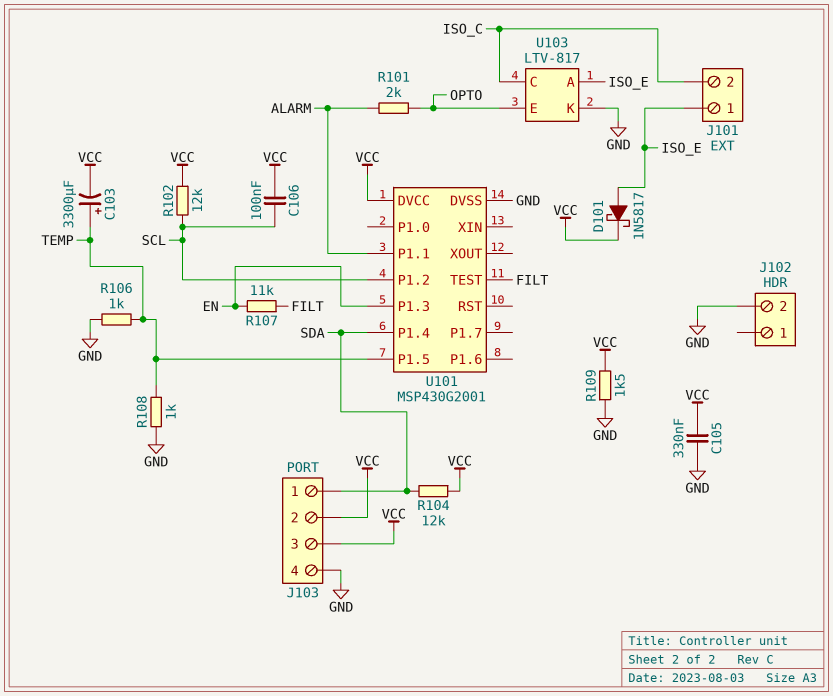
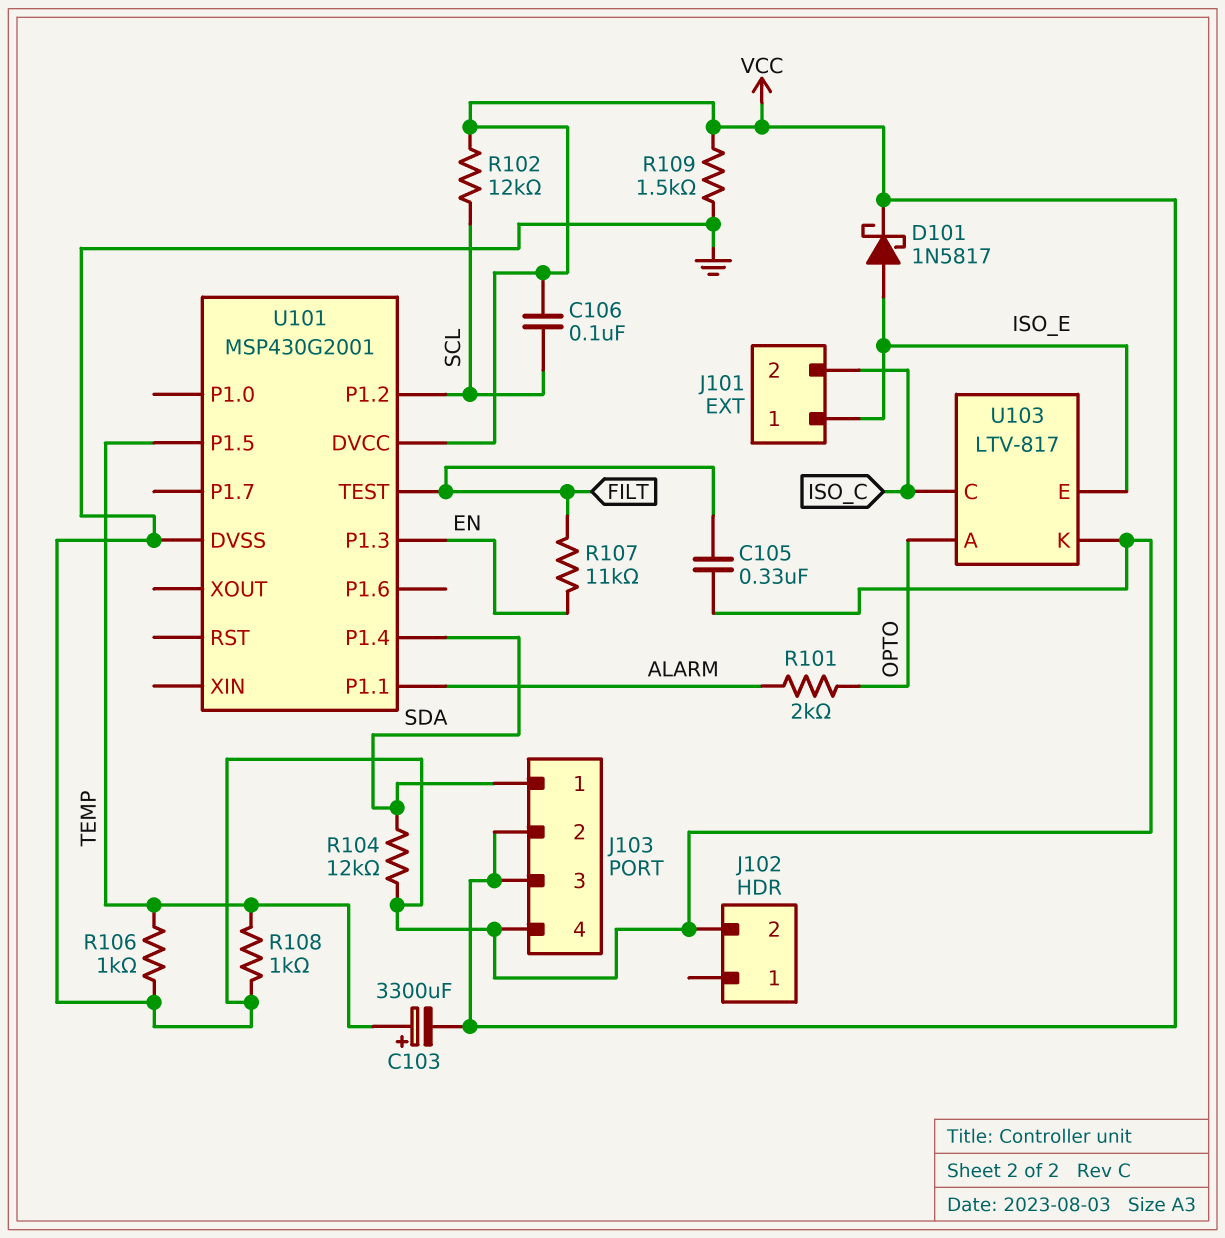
C105: 330nF (GND, VCC) -> 330nF (FILT, GND)
R104: 12k (SDA, VCC) -> 12k (GND, SDA)
U103 pin A: ISO_E -> OPTO
U103 pin E: OPTO -> ISO_E

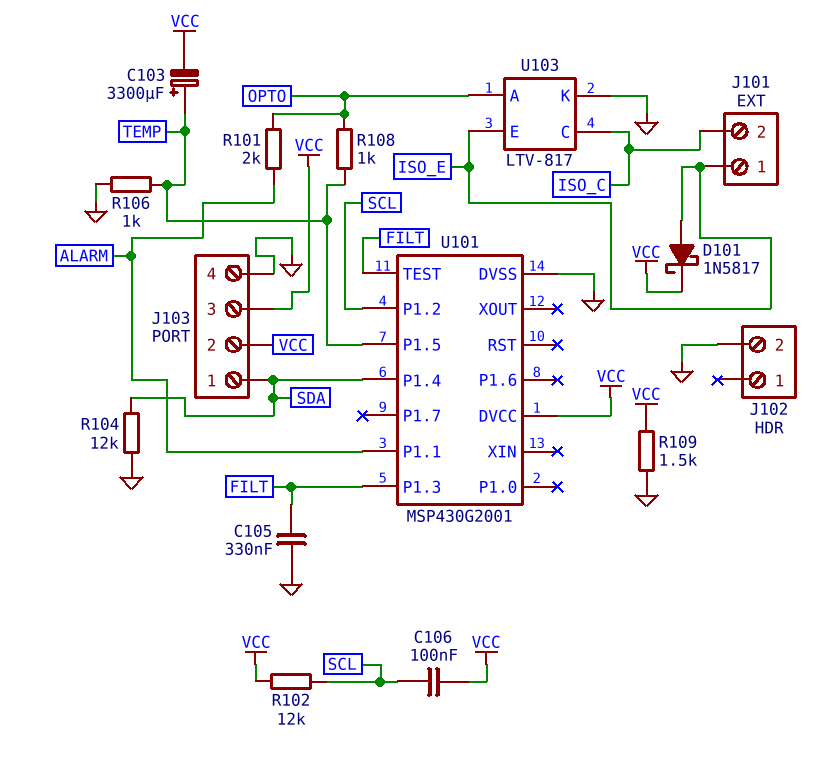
R107: 11k (EN, FILT) -> none
R108: 1k (GND, TEMP) -> 1k (OPTO, TEMP)
U101 pin P1.3: EN -> FILT

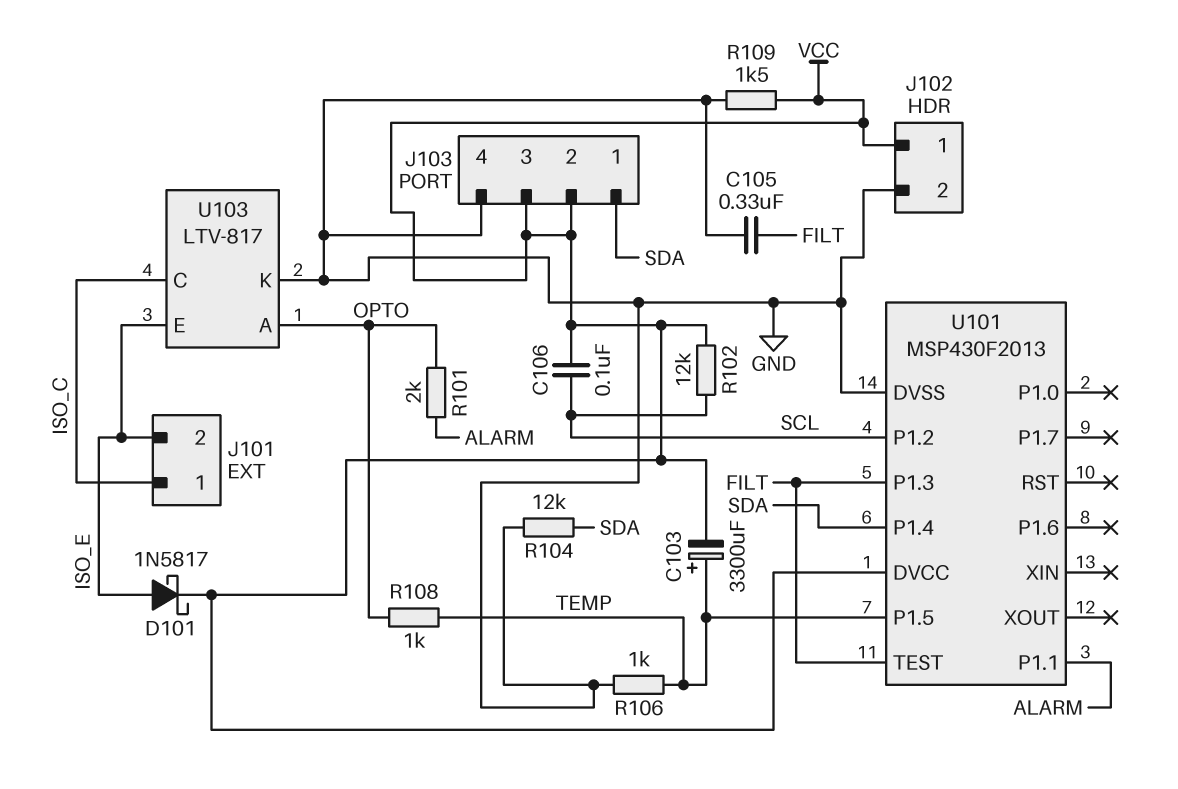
J101 pin 1: ISO_E -> ISO_C
J101 pin 2: ISO_C -> ISO_E
J102 pin 1: none -> VCC
U101: MSP430G2001 -> MSP430F2013

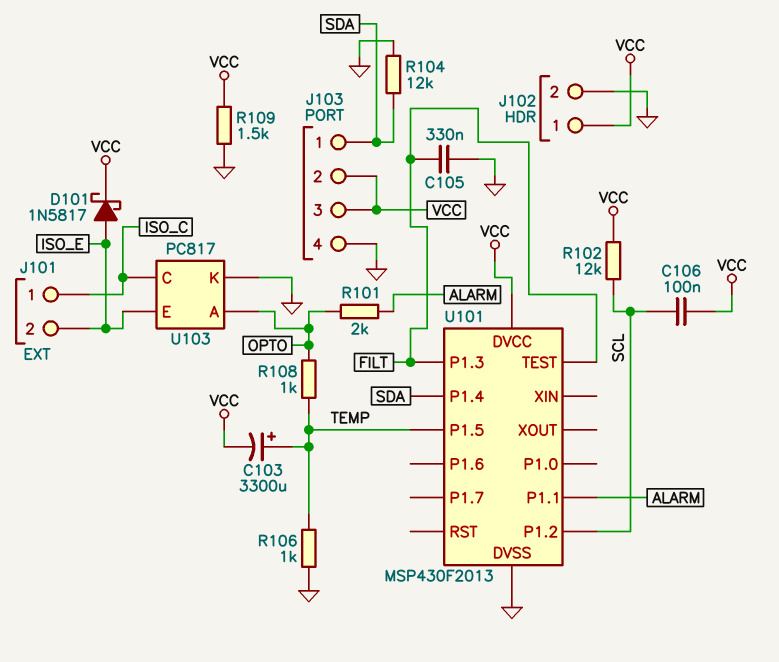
U103: LTV-817 -> PC817

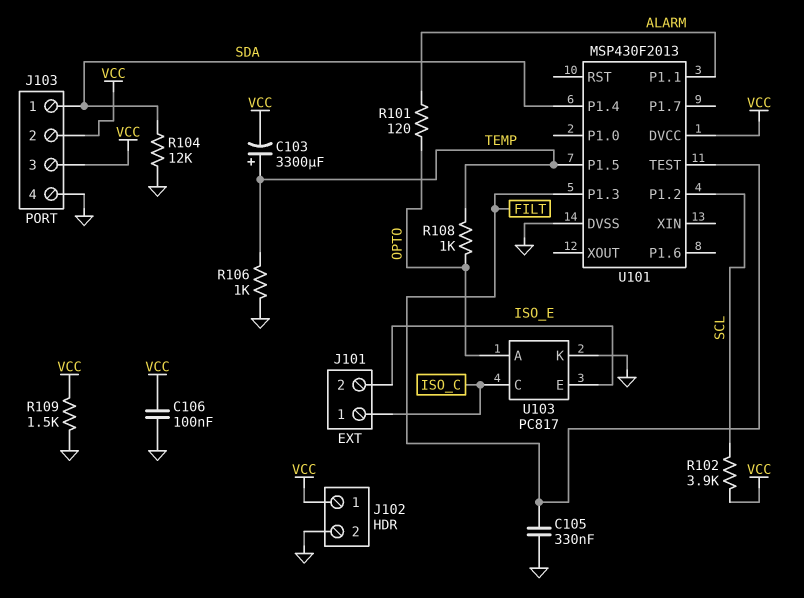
C106: 100nF (SCL, VCC) -> 100nF (GND, VCC)
D101: schottky 1N5817 (A ISO_E, K VCC) -> none
R101: 2k (ALARM, OPTO) -> 120 (ALARM, OPTO)
R102: 12k (SCL, VCC) -> 3.9k (SCL, VCC)

